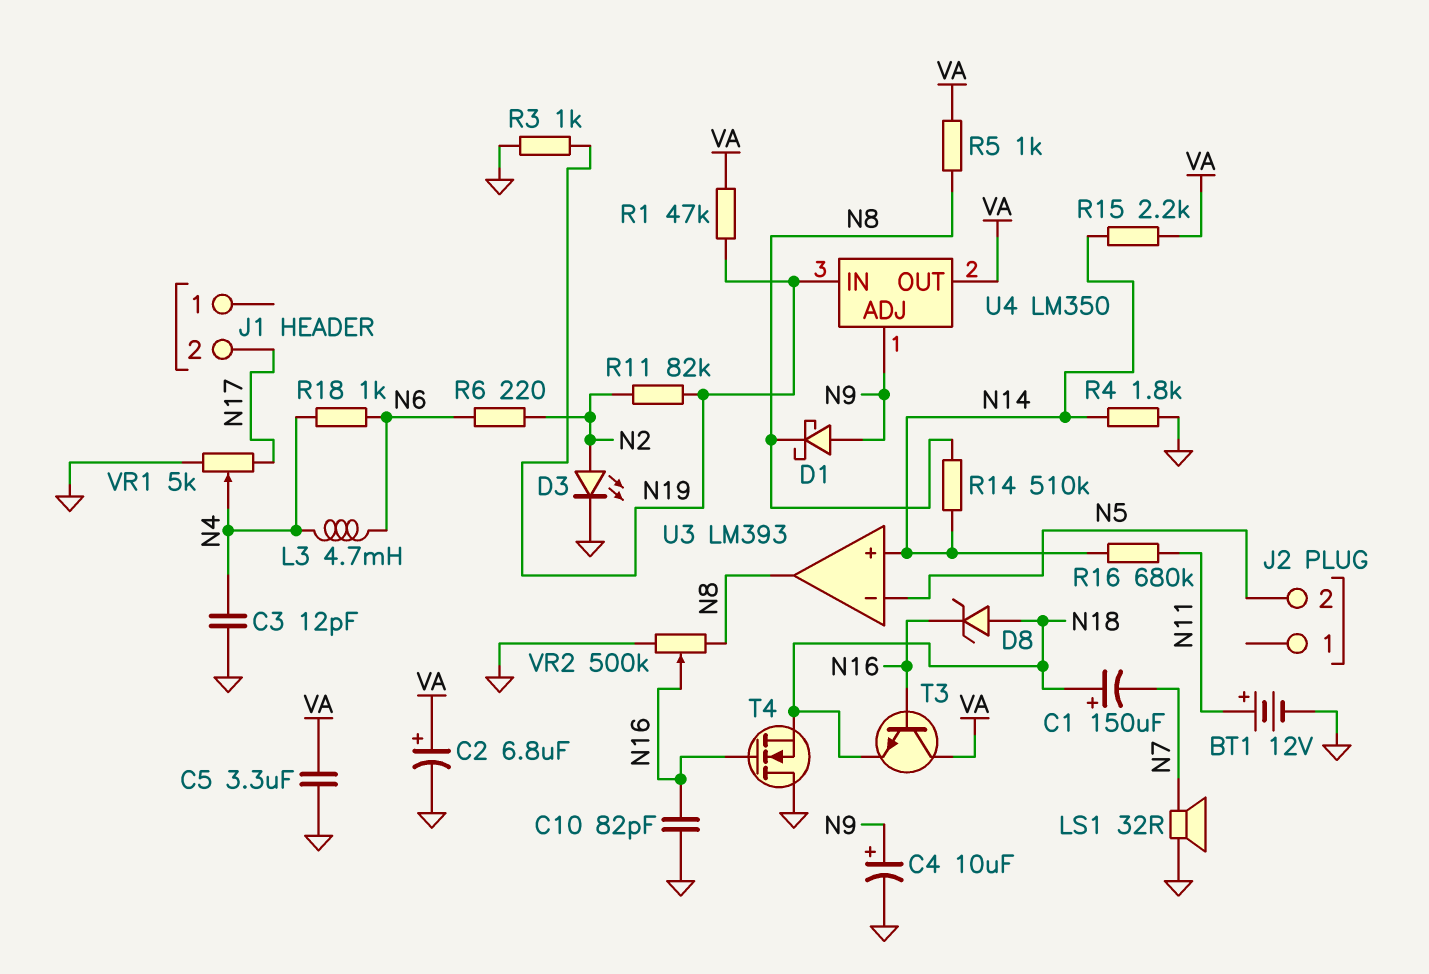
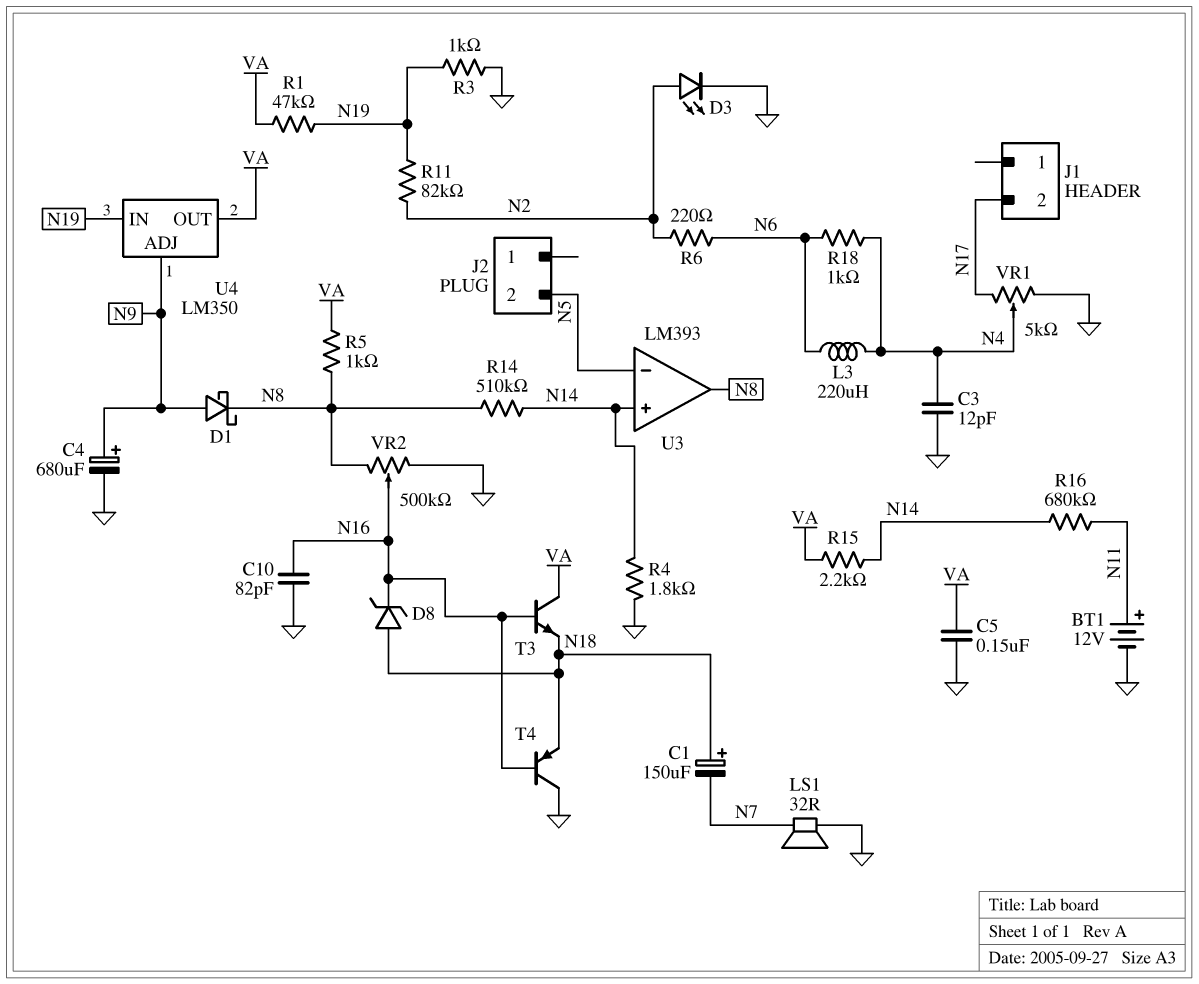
C2: 6.8uF (plus VA, minus GND) -> none
C4: 10uF (plus N9, minus GND) -> 680uF (plus N9, minus GND)
C5: 3.3uF (GND, VA) -> 150nF (GND, VA)
L3: 4.7mH (N4, N6) -> 220uH (N4, N6)
T4: NMOS (G N16, D GND, S N18) -> PNP (B N16, C GND, E N18)

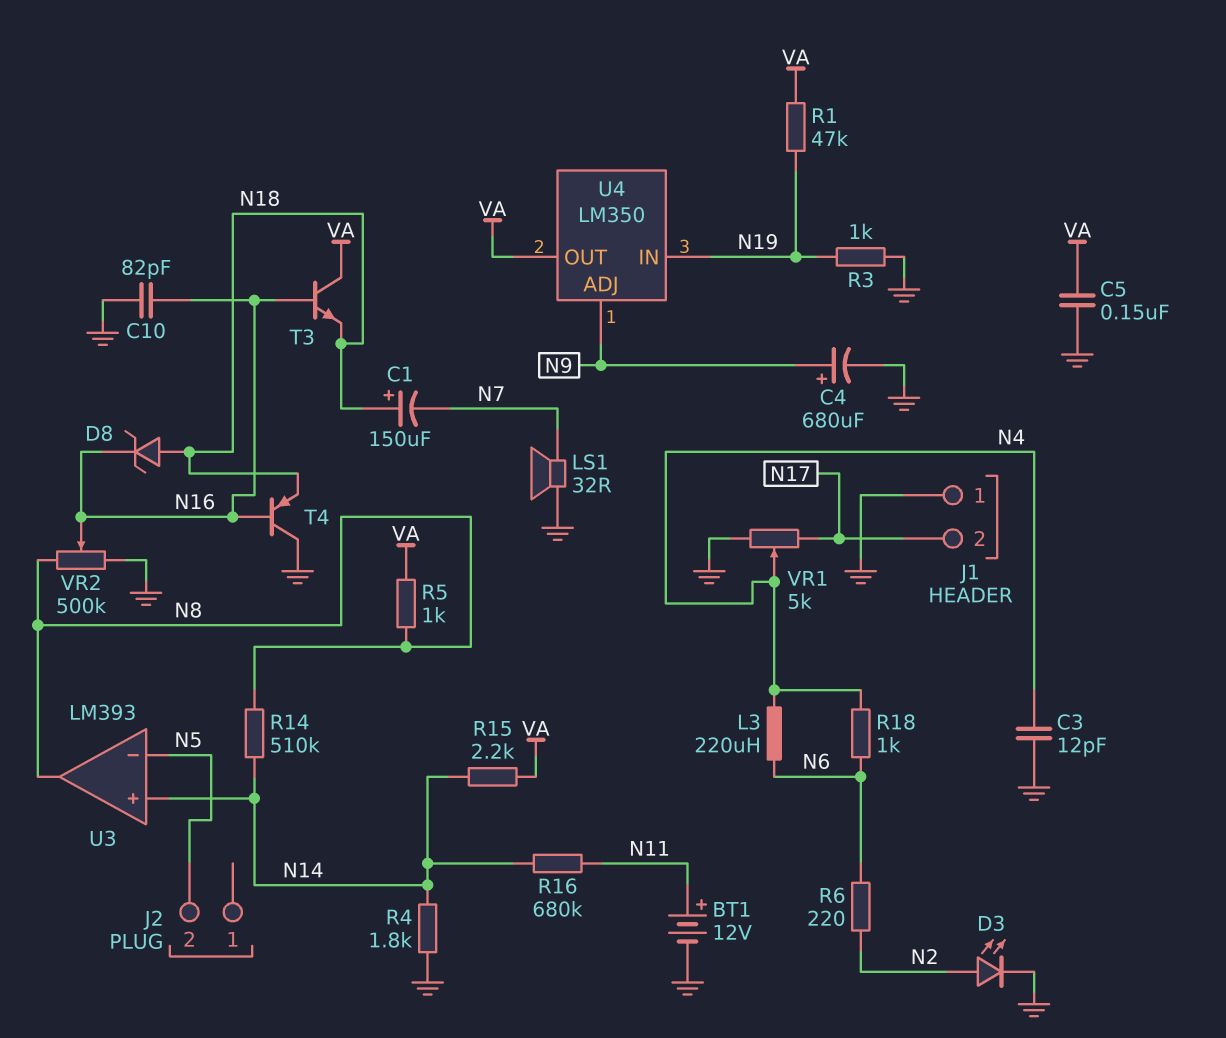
D1: schottky (A N9, K N8) -> none
J1 pin 1: none -> GND
R11: 82k (N2, N19) -> none

